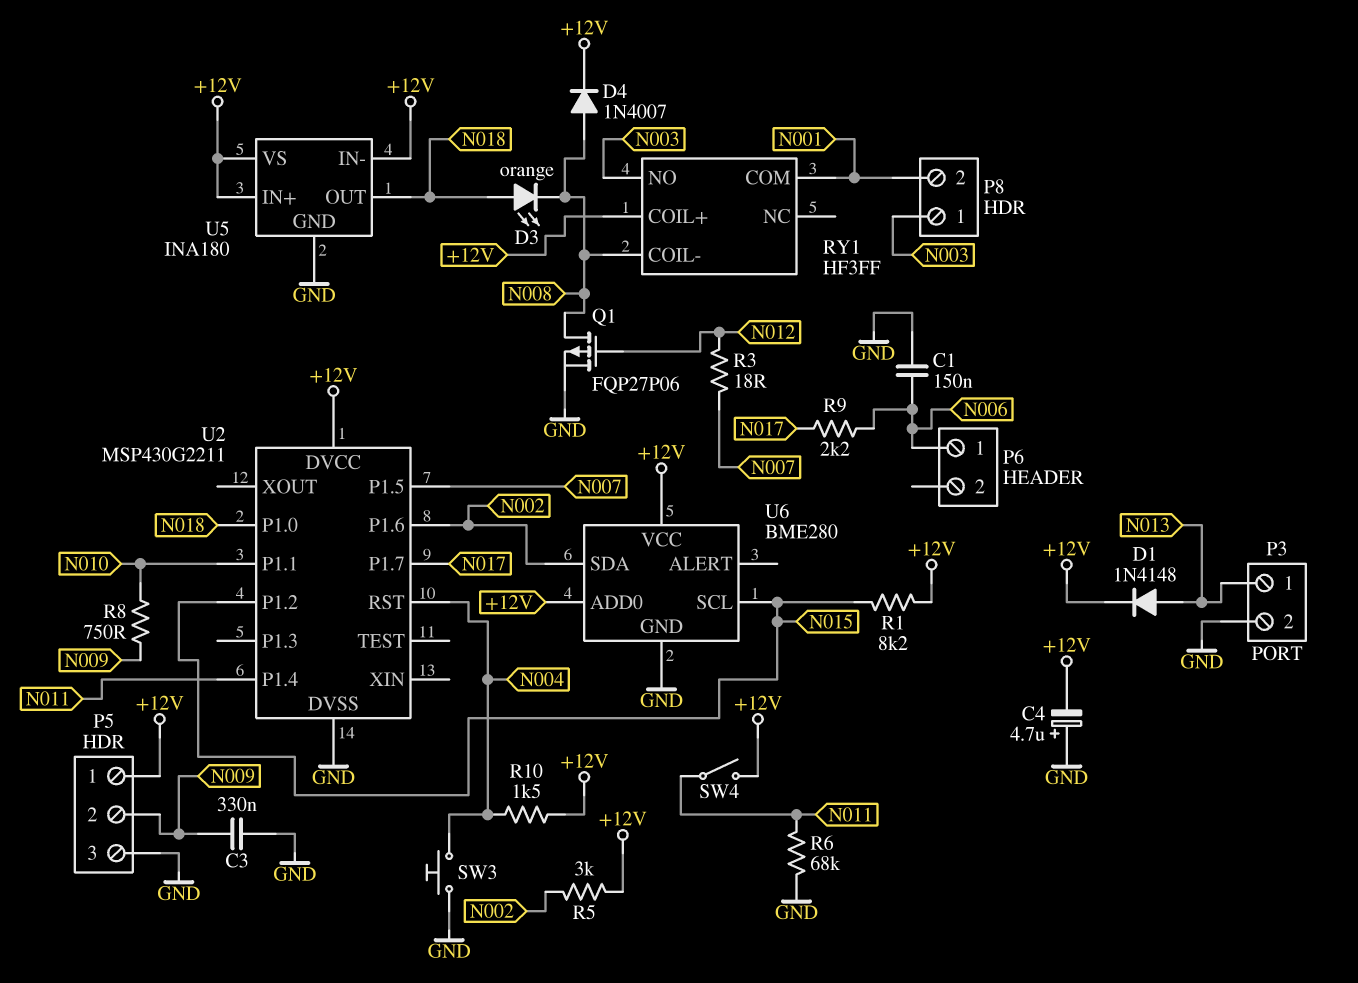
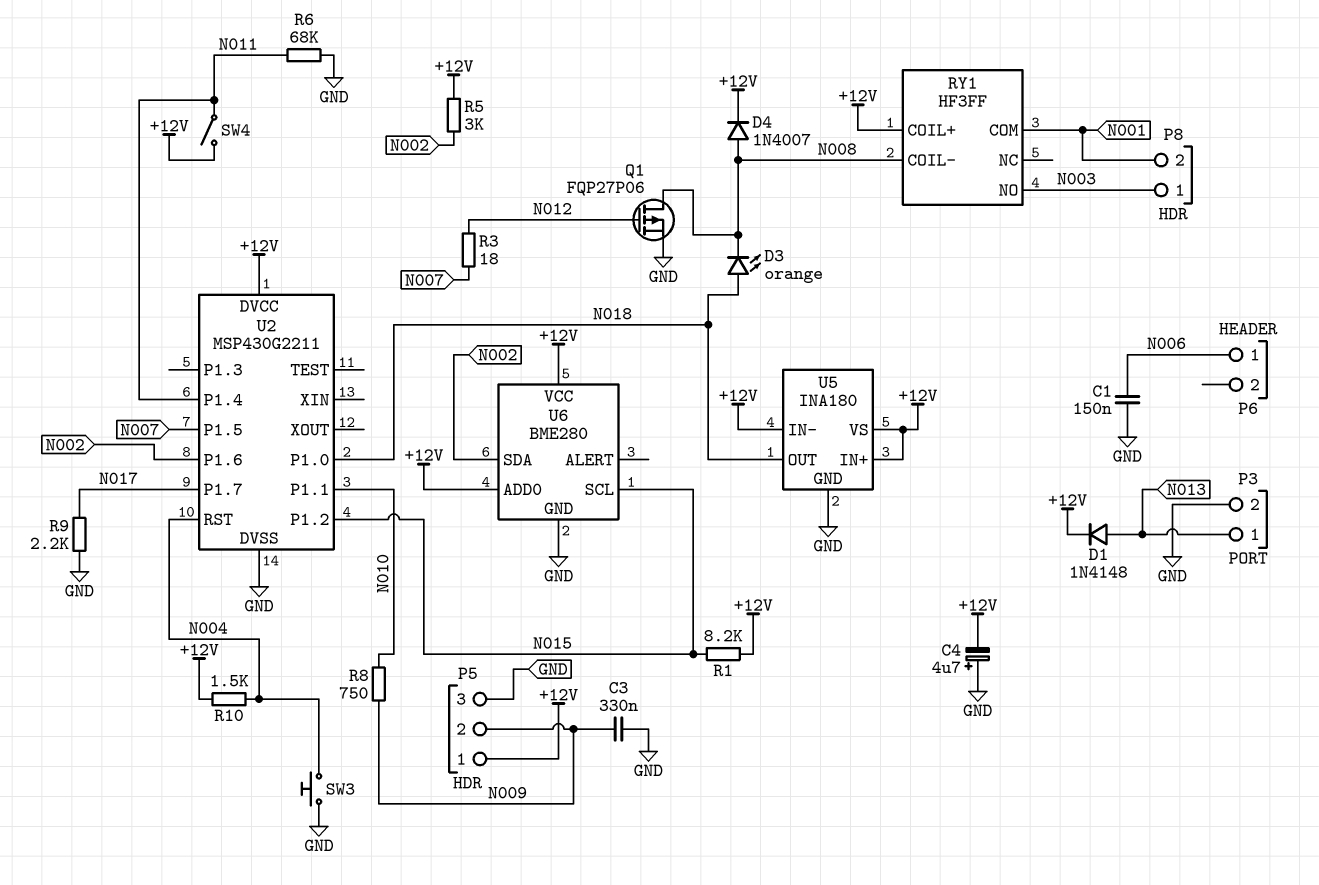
R9: 2.2k (N006, N017) -> 2.2k (GND, N017)

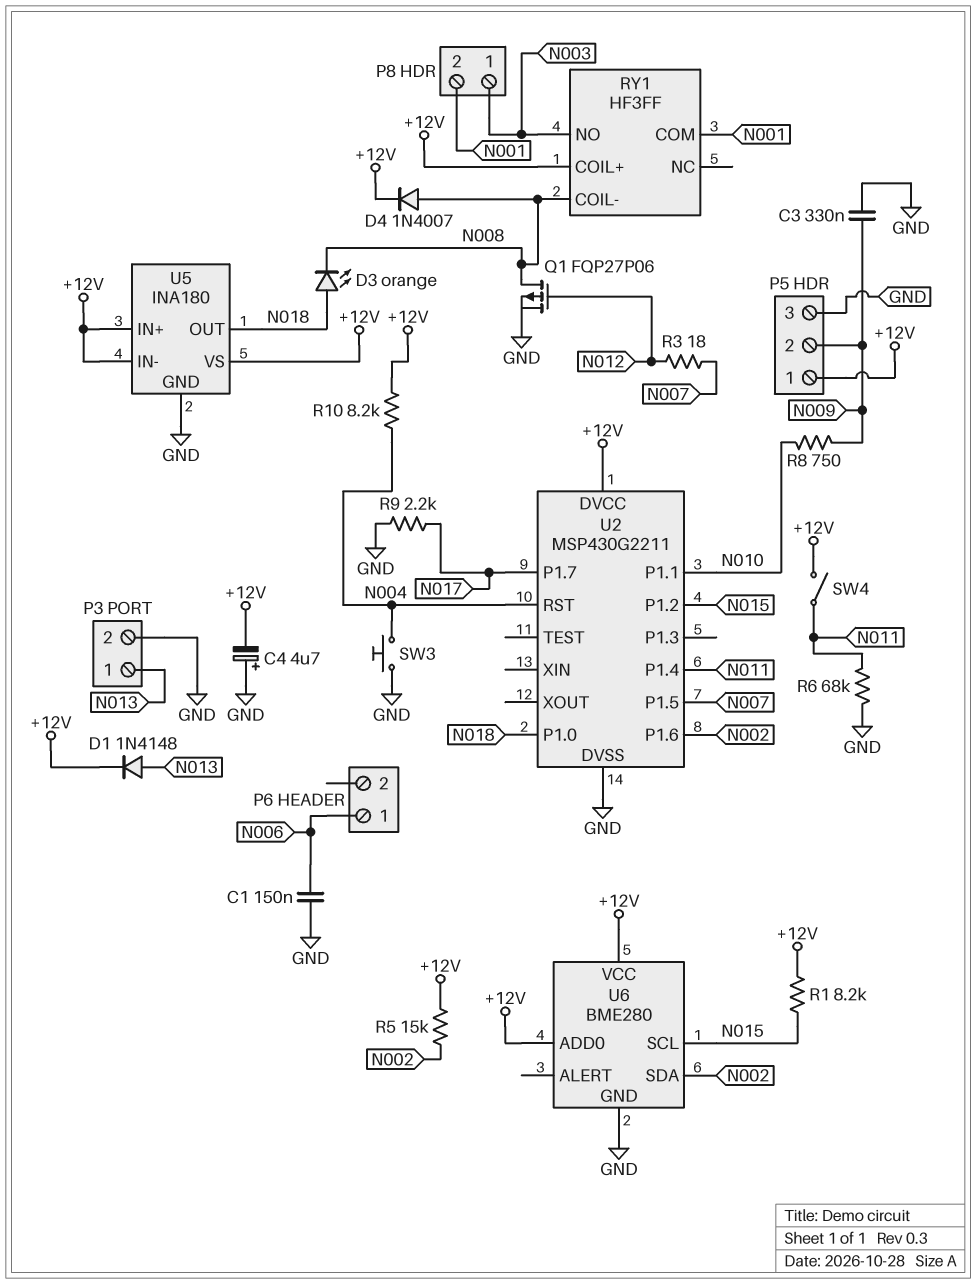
R5: 3k (+12V, N002) -> 15k (+12V, N002)
R10: 1.5k (+12V, N004) -> 8.2k (+12V, N004)

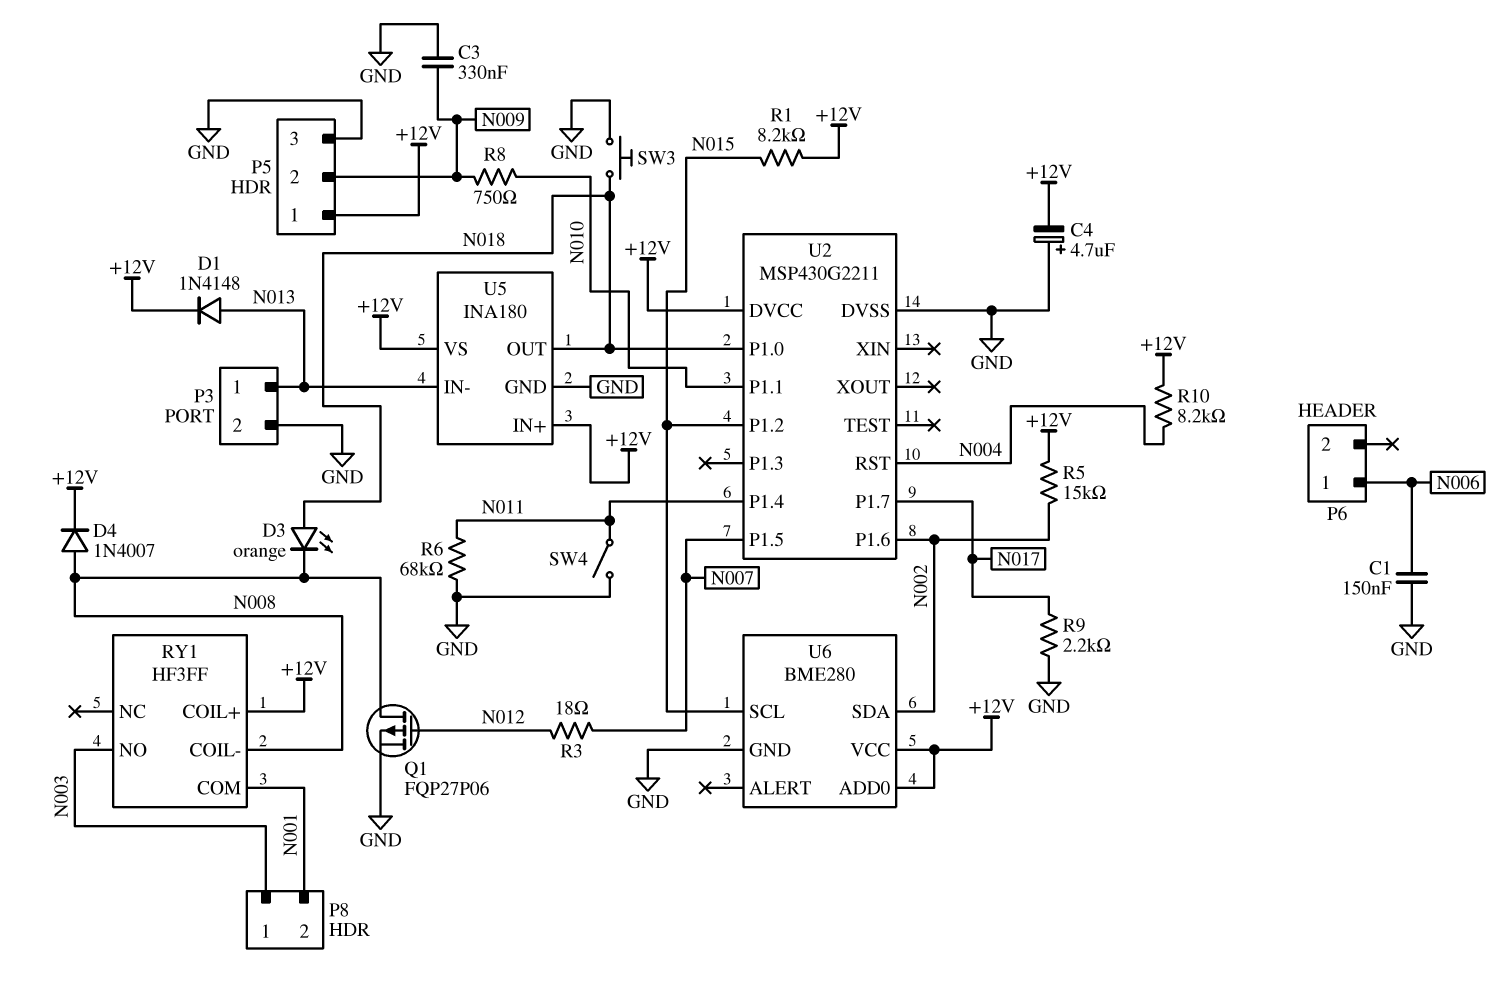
SW3: button (GND, N004) -> button (GND, N018)
SW4: switch (+12V, N011) -> switch (GND, N011)
U5 pin IN-: +12V -> N013

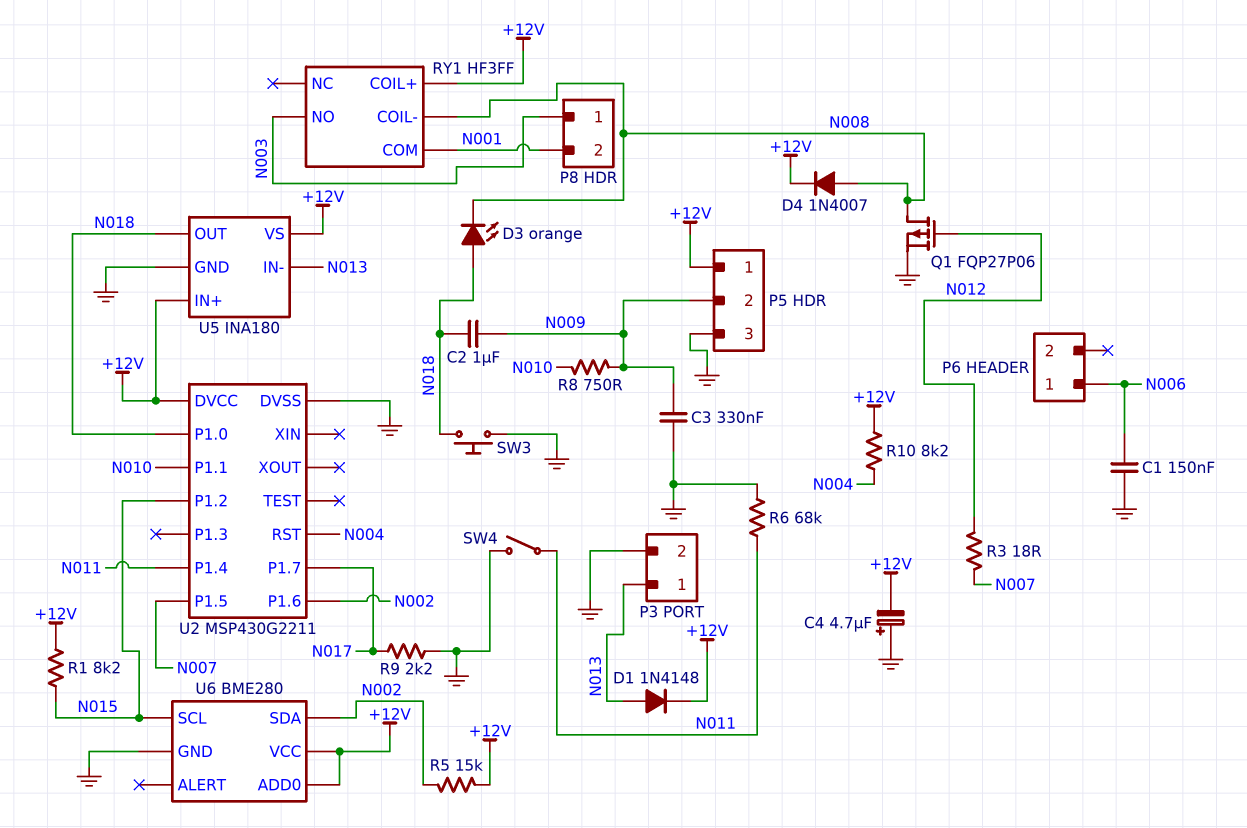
C2: none -> 1uF (N009, N018)

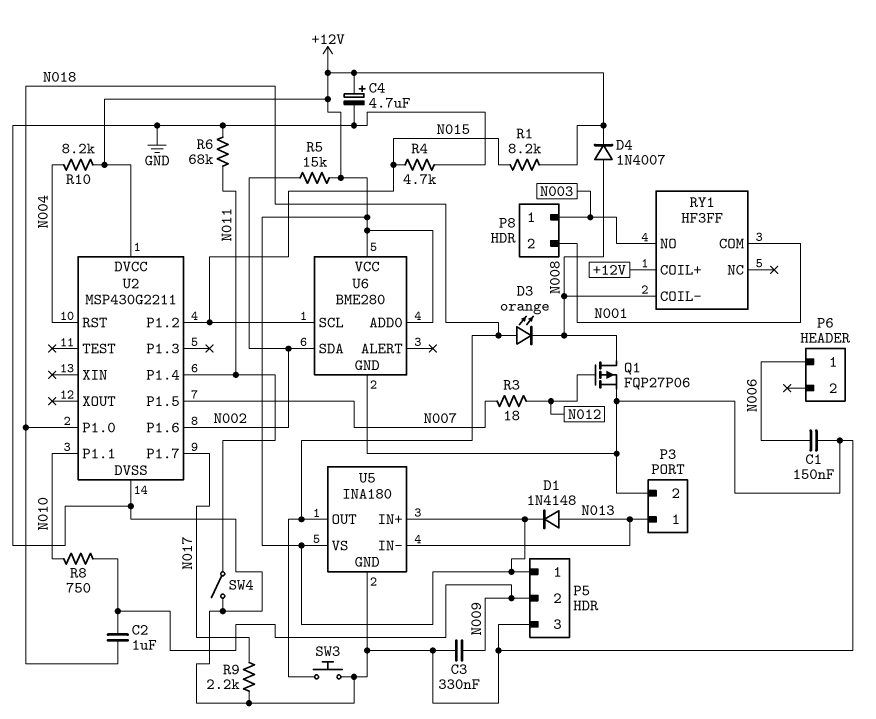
C4: 4.7uF (plus GND, minus +12V) -> 4.7uF (plus +12V, minus GND)
R4: none -> 4.7k (GND, N015)

